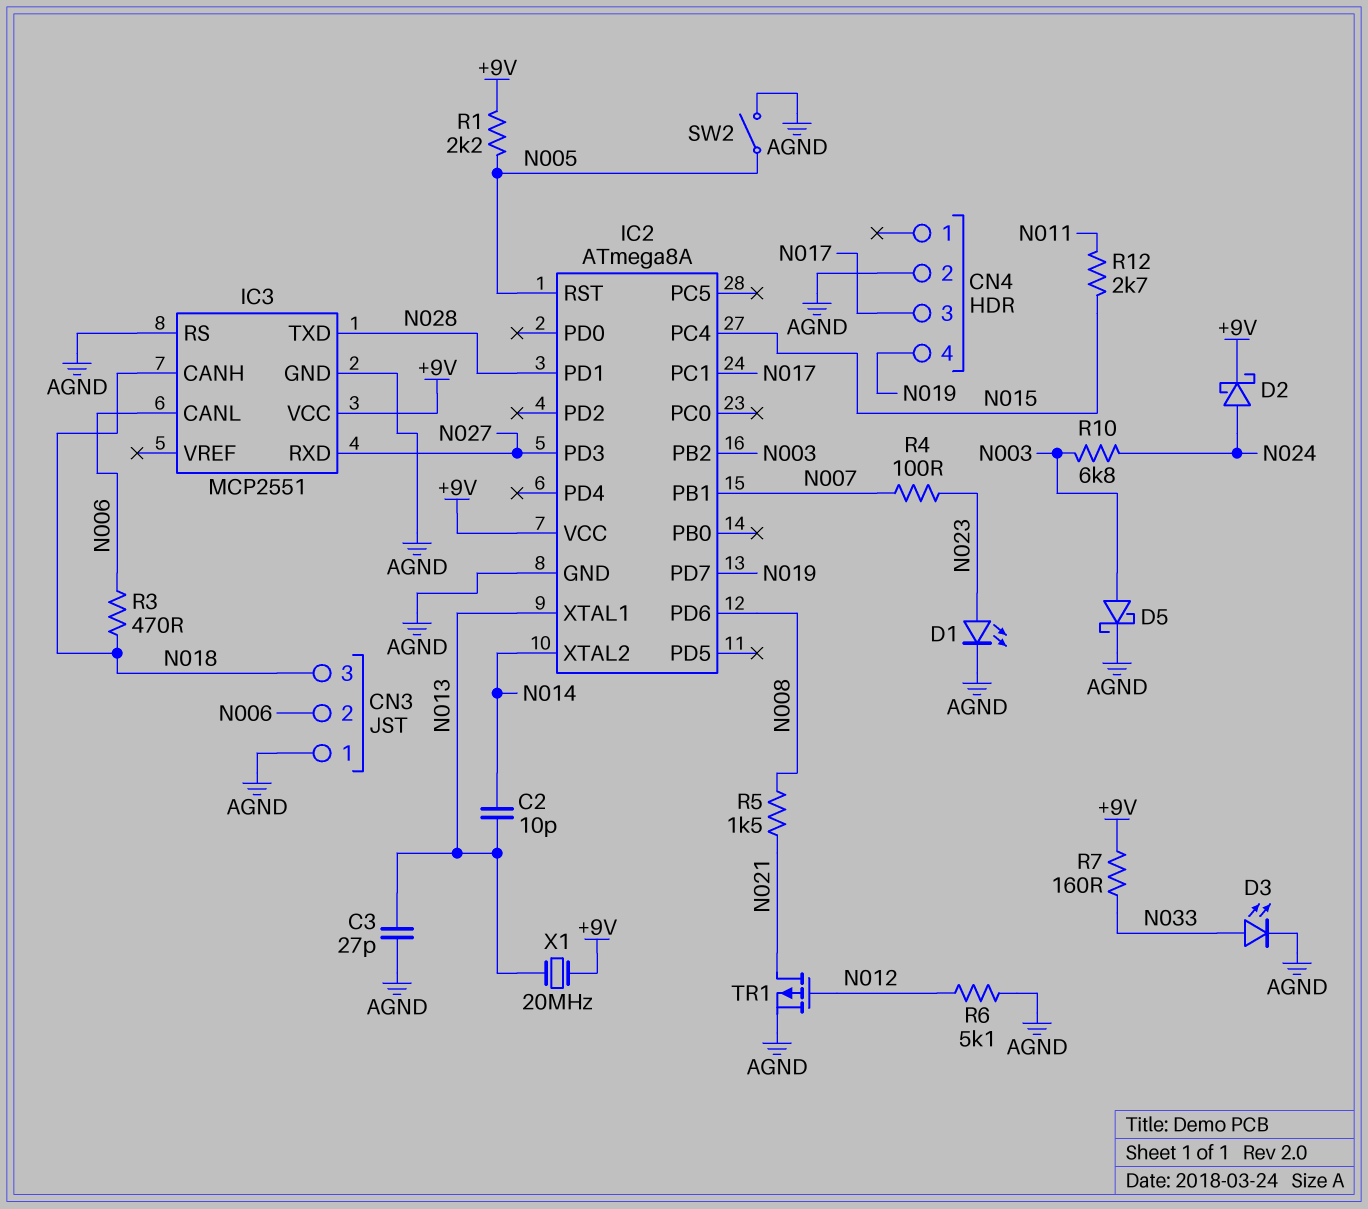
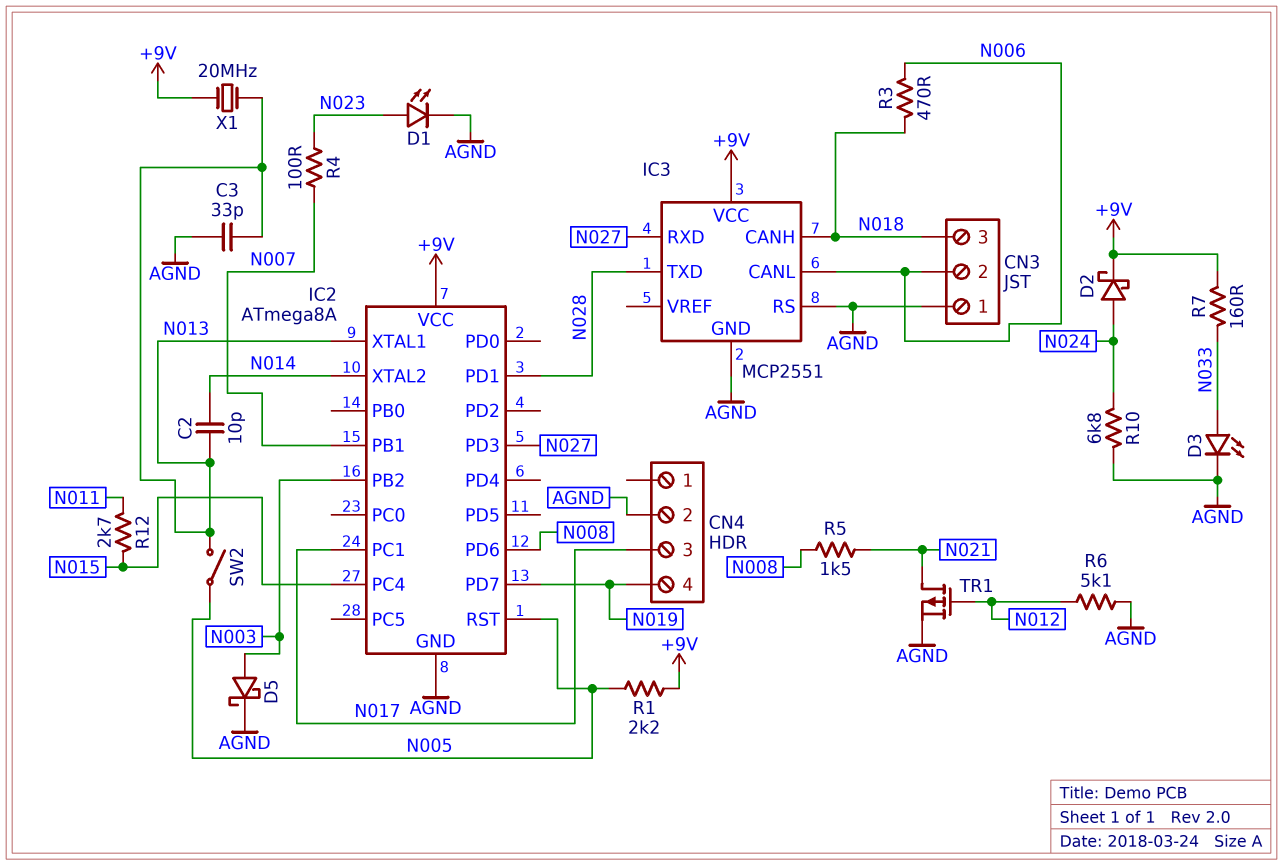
C3: 27pF (AGND, N013) -> 33pF (AGND, N013)
R10: 6.8k (N003, N024) -> 6.8k (AGND, N024)
SW2: switch (AGND, N005) -> switch (N005, N013)

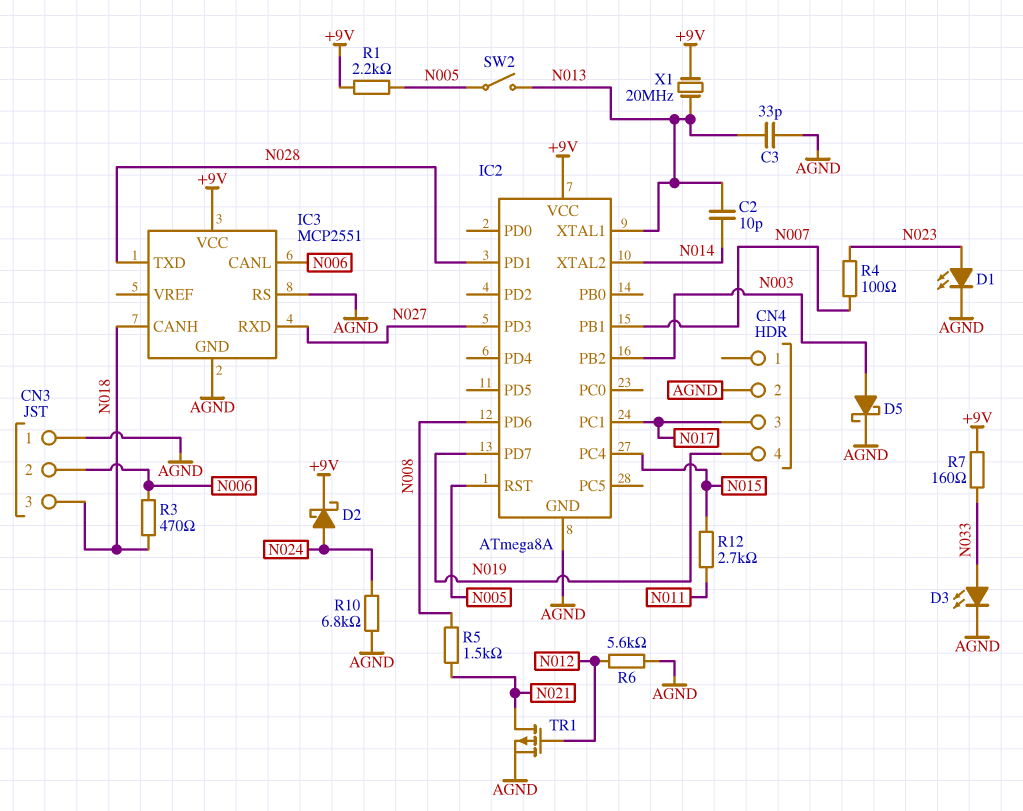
R6: 5.1k (AGND, N012) -> 5.6k (AGND, N012)

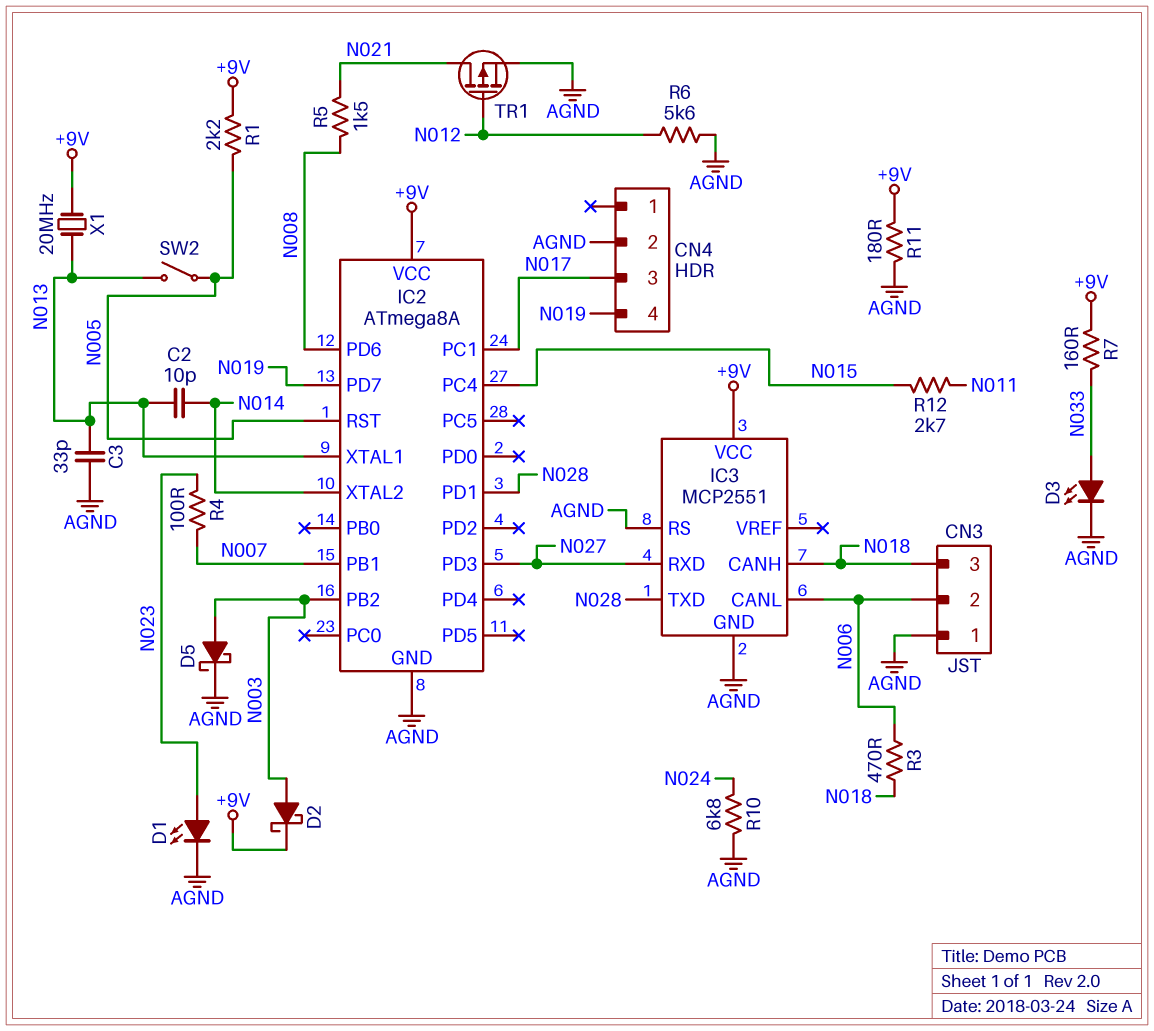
D2: schottky (A N024, K +9V) -> schottky (A N003, K +9V)
R11: none -> 180 (+9V, AGND)

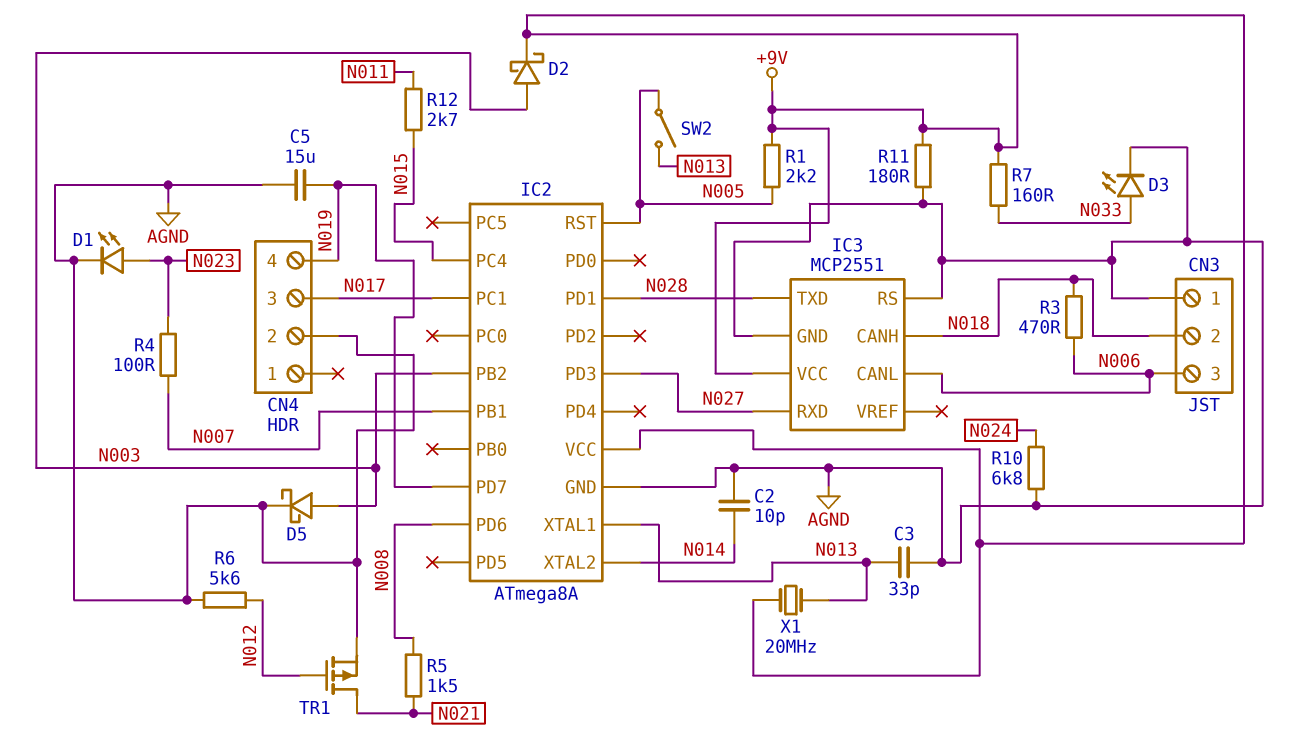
C2: 10pF (N013, N014) -> 10pF (AGND, N014)
C5: none -> 15uF (AGND, N019)
CN3 pin 2: N006 -> N018
CN3 pin 3: N018 -> N006

